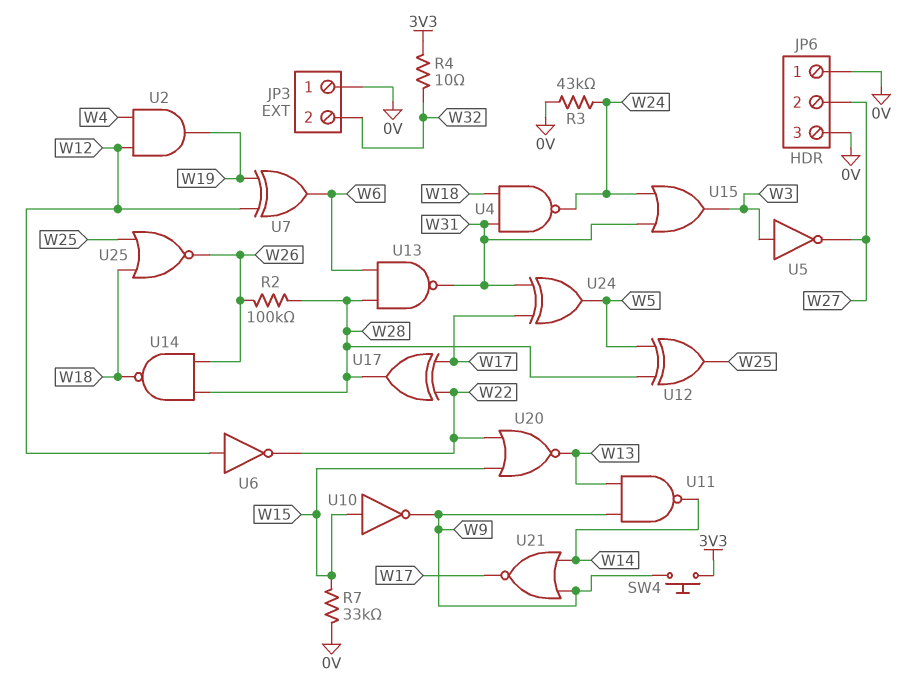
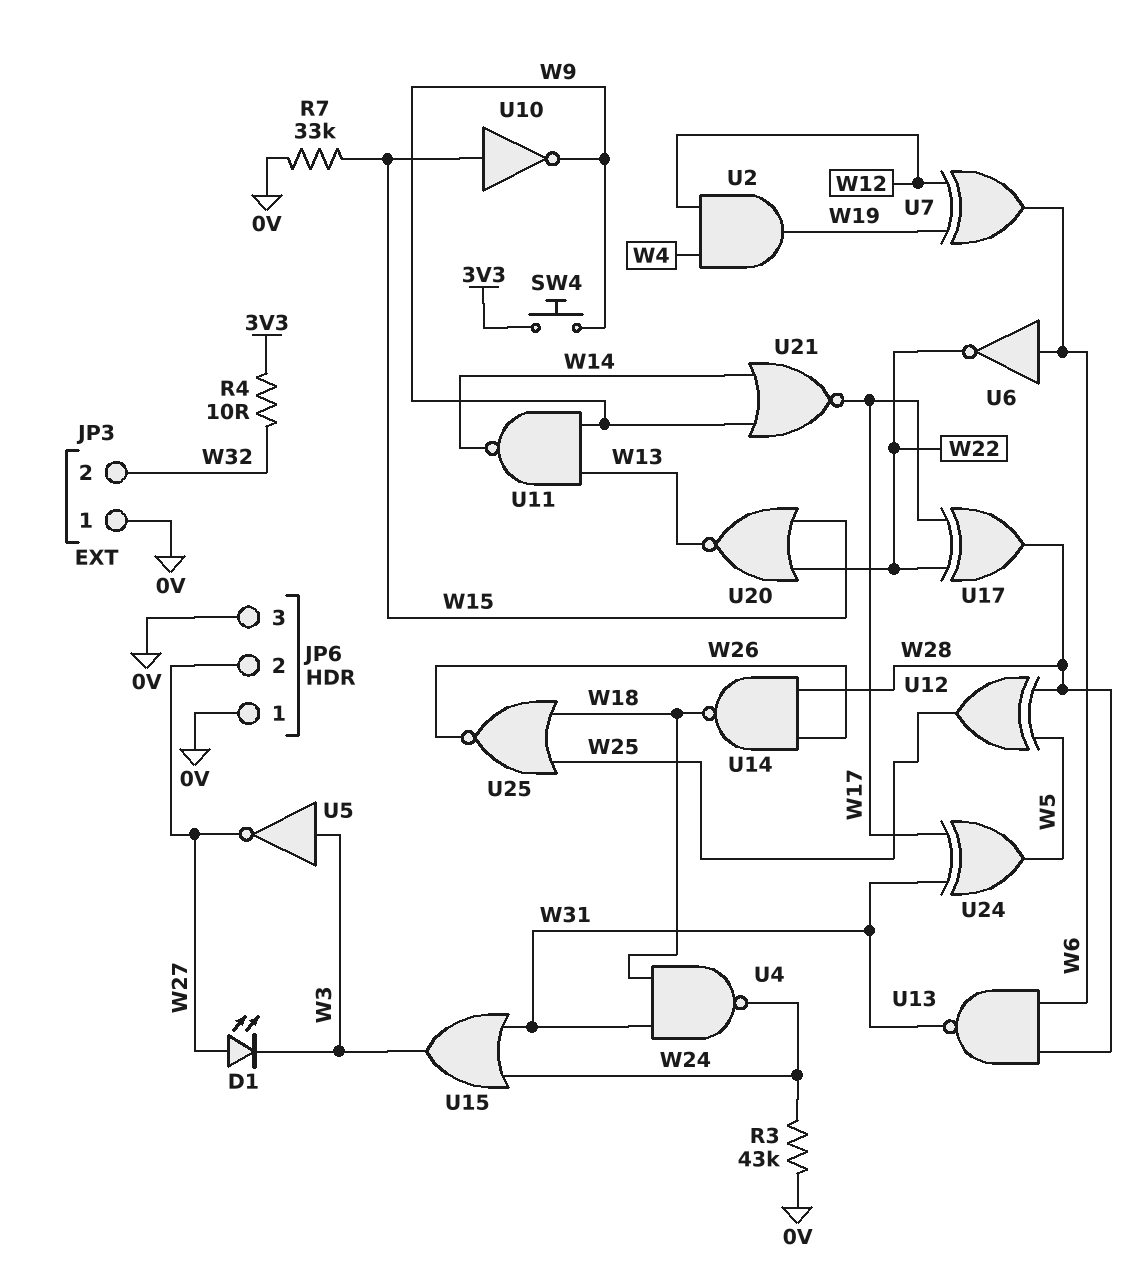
D1: none -> LED (A W27, K W3)
R2: 100k (W26, W28) -> none
U6: NOT (in W12, out W22) -> NOT (in W6, out W22)

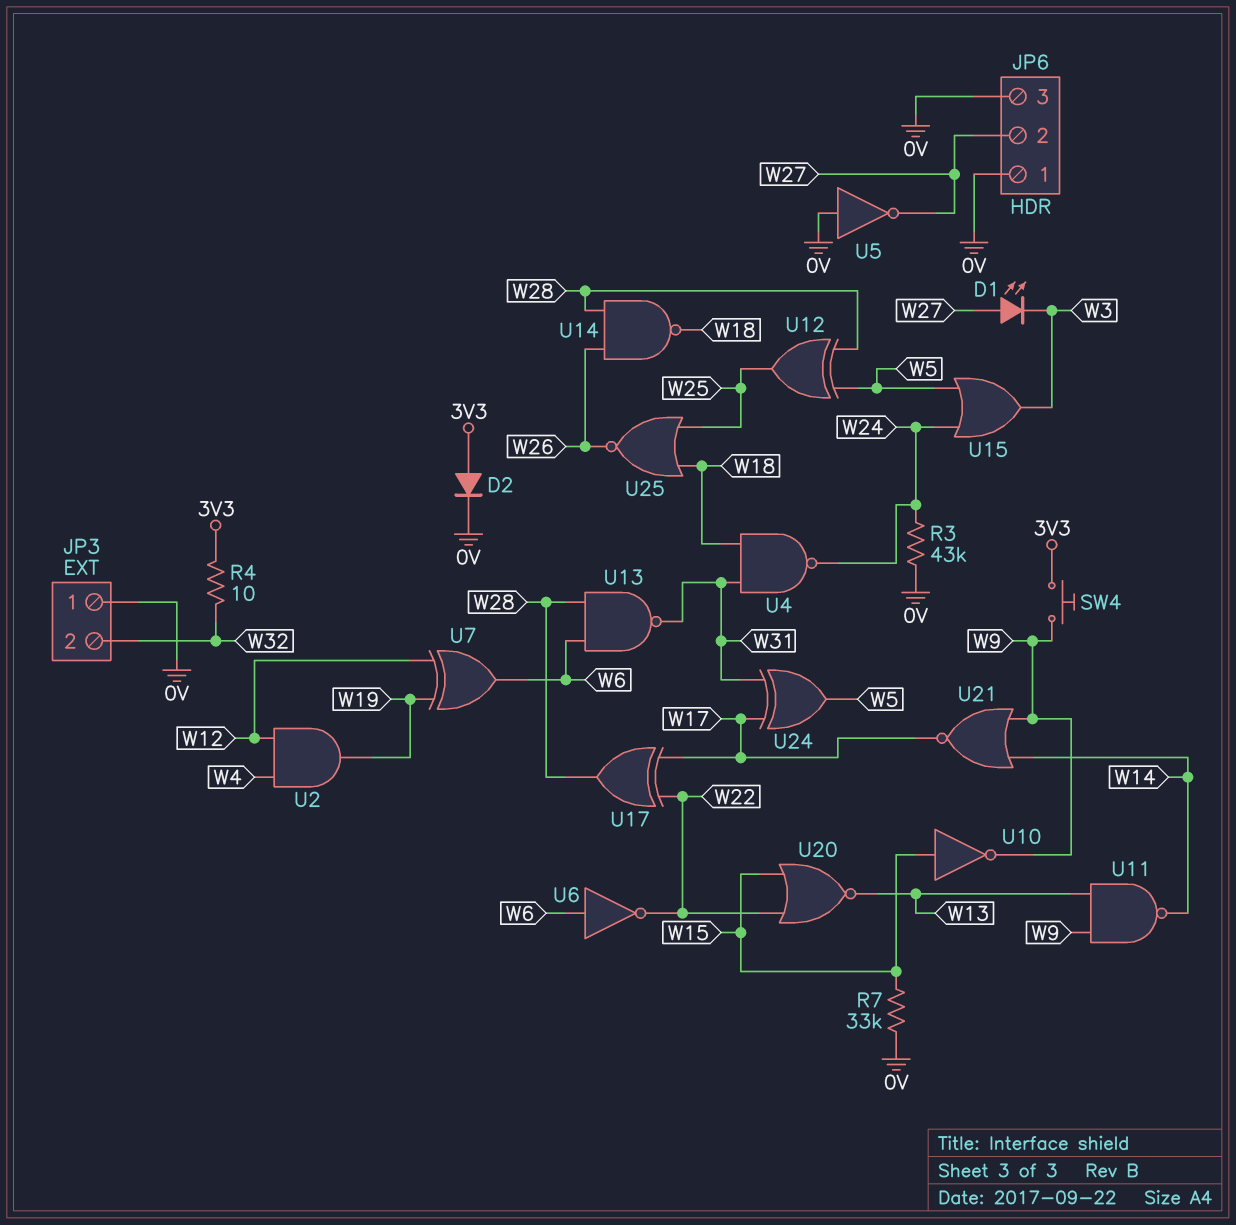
D2: none -> diode (A 3V3, K 0V)
U5: NOT (in W3, out W27) -> NOT (in 0V, out W27)
U15: OR (in W24, in W31, out W3) -> OR (in W5, in W24, out W3)

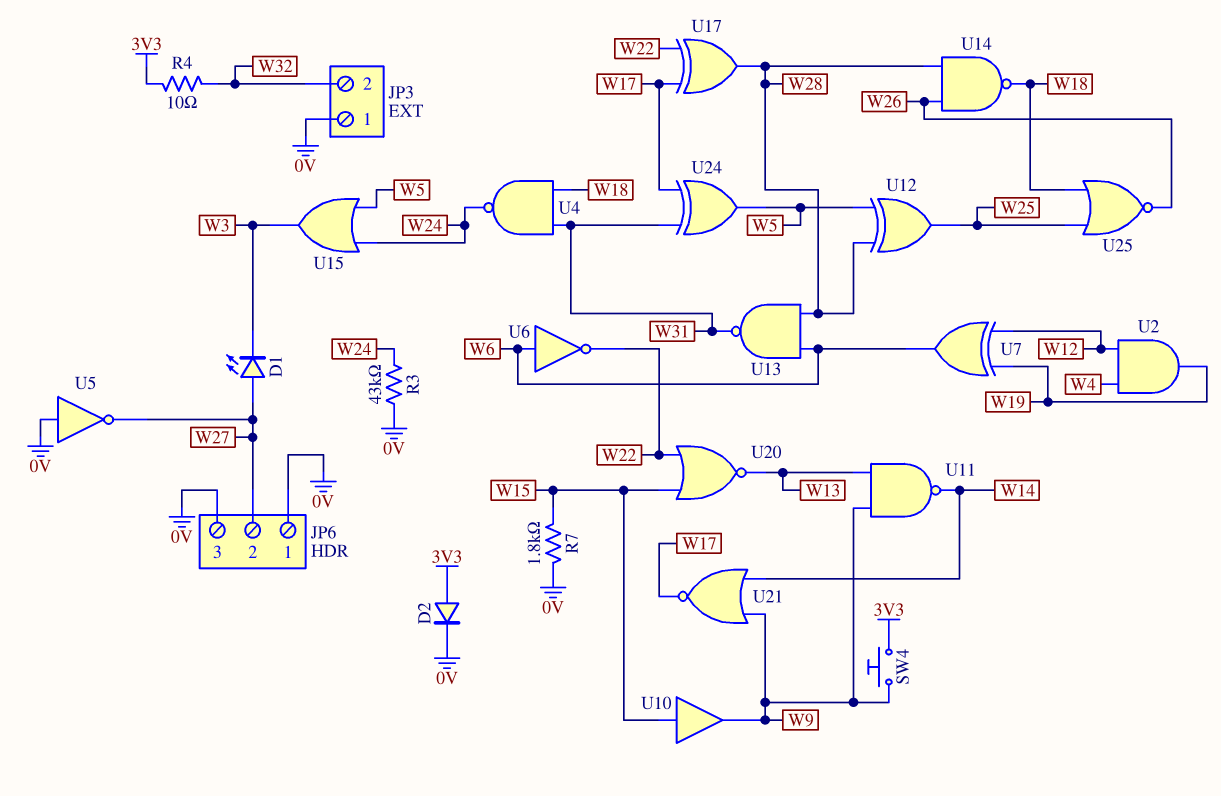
R7: 33k (0V, W15) -> 1.8k (0V, W15)
U10: NOT (in W15, out W9) -> buffer (in W15, out W9)

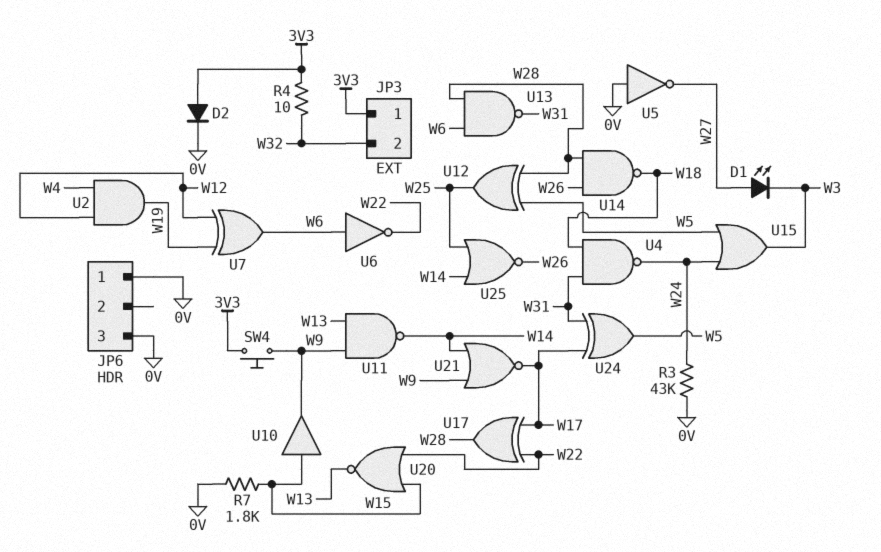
JP3 pin 1: 0V -> 3V3
JP6 pin 2: W27 -> none
U25: NOR (in W18, in W25, out W26) -> NOR (in W14, in W25, out W26)

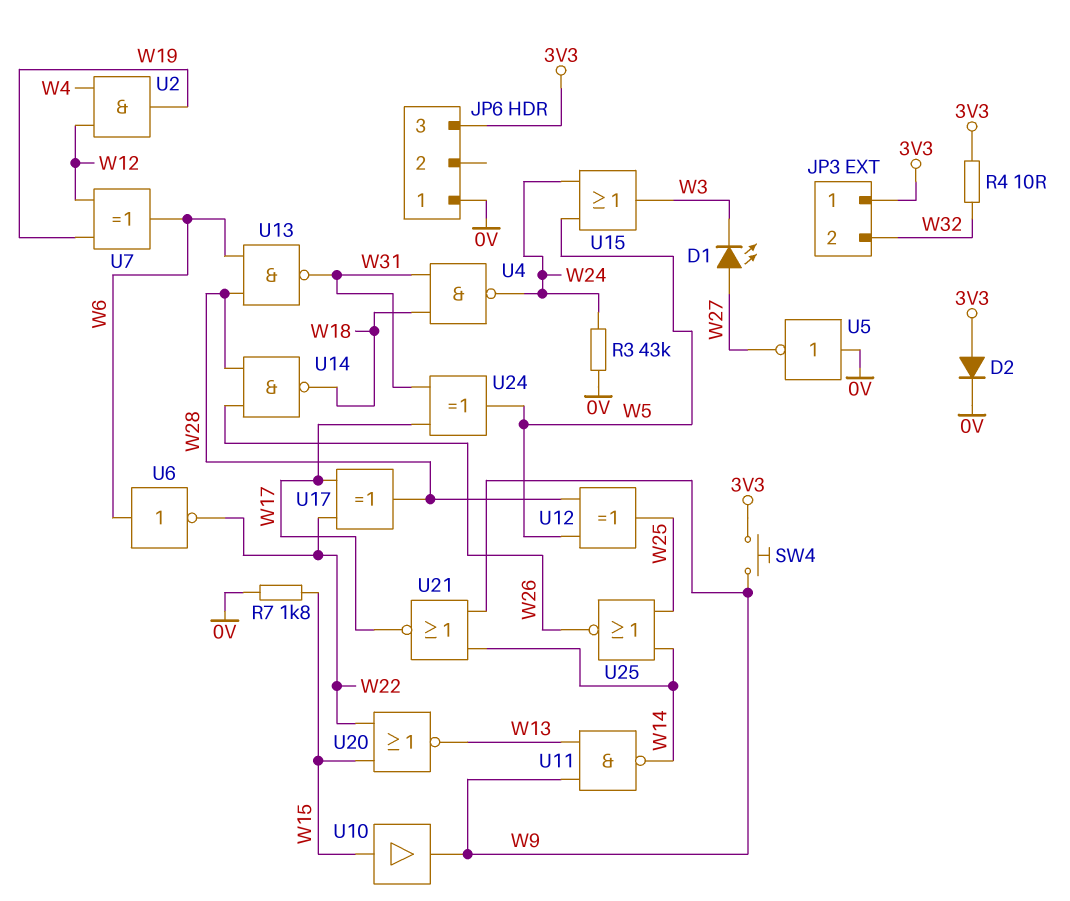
JP6 pin 3: 0V -> 3V3

